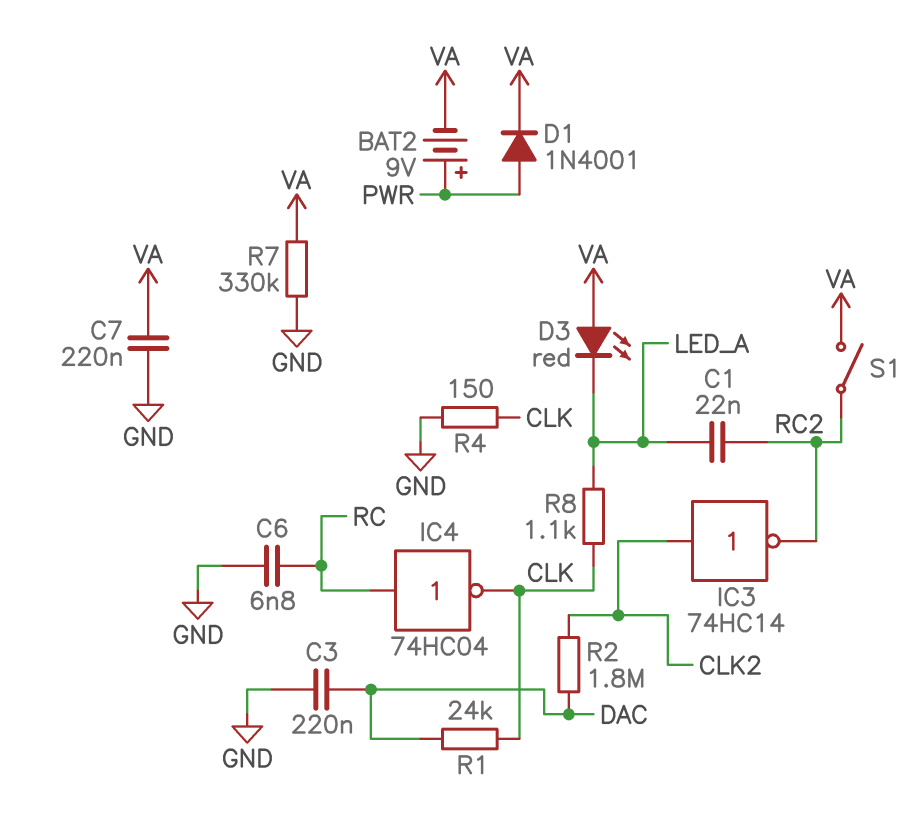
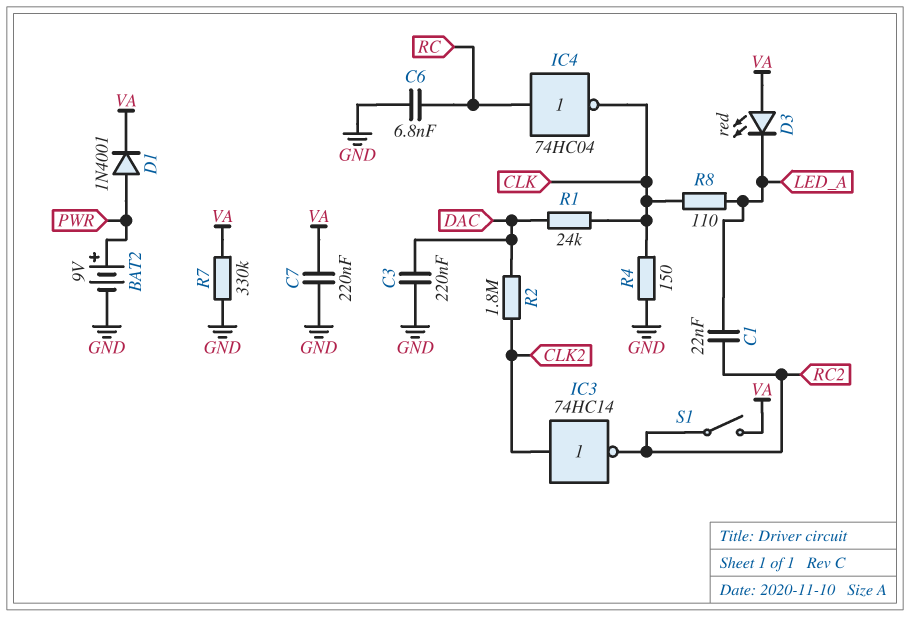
BAT2: 9V (plus PWR, minus VA) -> 9V (plus PWR, minus GND)
R8: 1.1k (CLK, LED_A) -> 110 (CLK, LED_A)

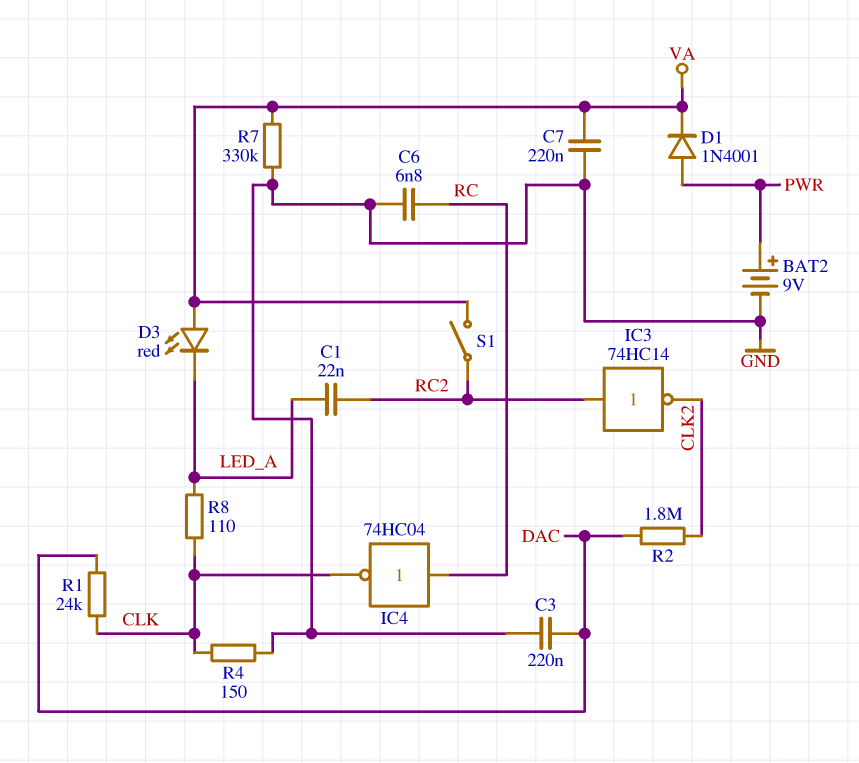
IC3: NOT 74HC14 (in CLK2, out RC2) -> NOT 74HC14 (in RC2, out CLK2)

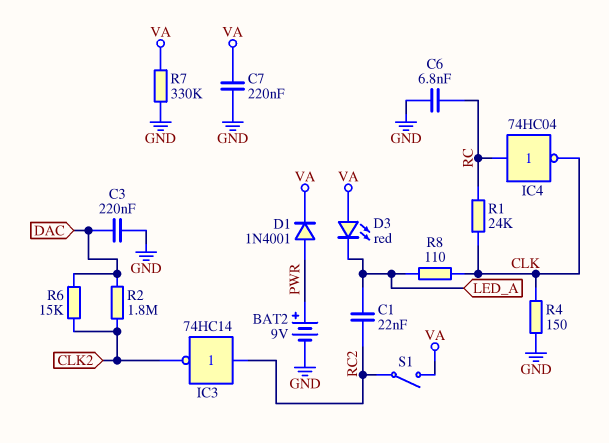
R1: 24k (CLK, DAC) -> 24k (CLK, RC)
R6: none -> 15k (CLK2, DAC)

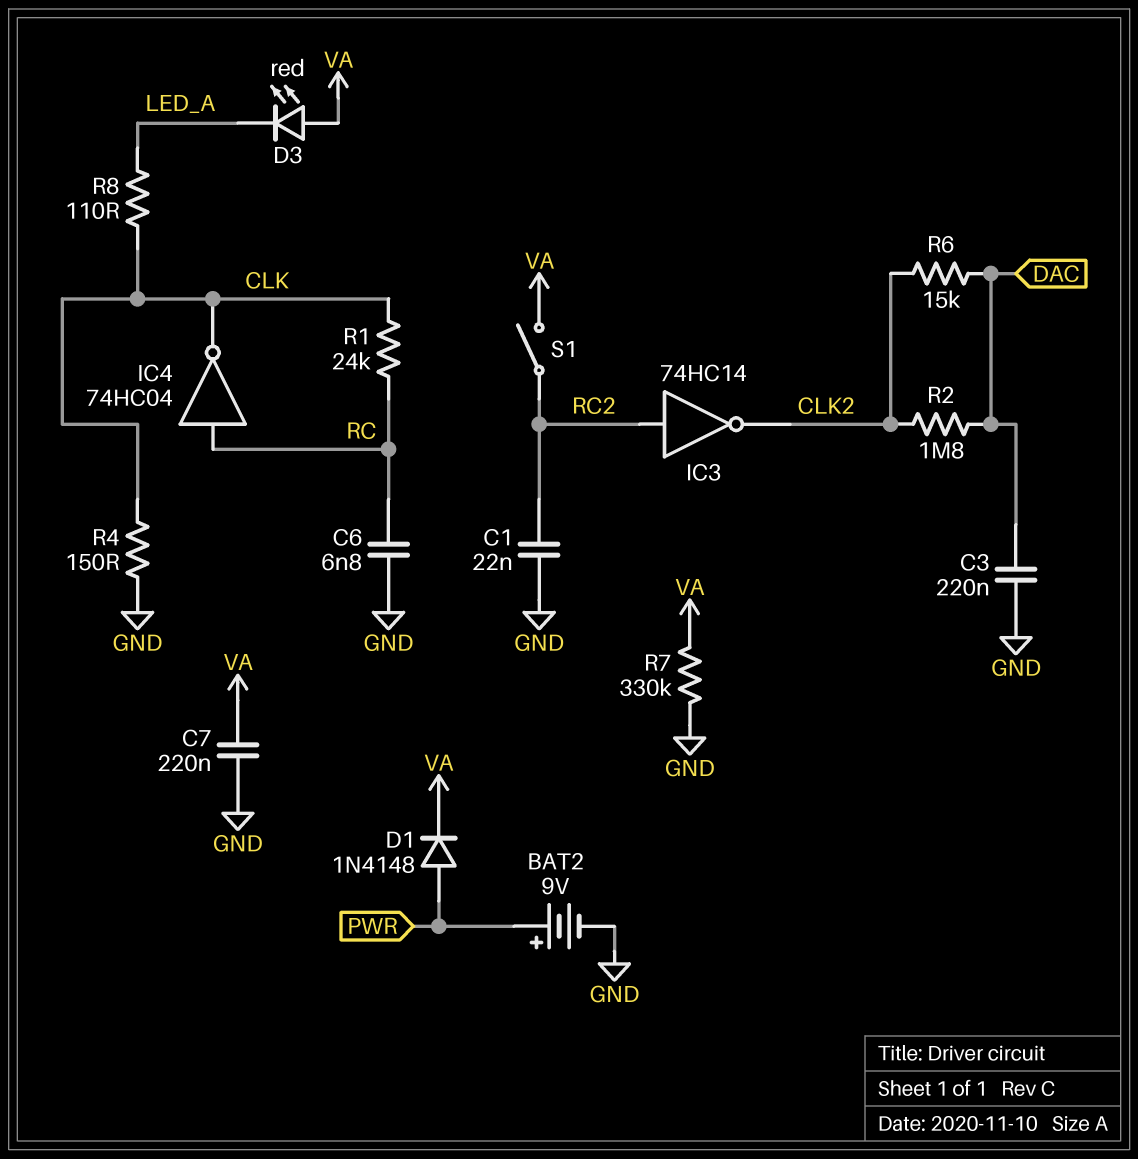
C1: 22nF (LED_A, RC2) -> 22nF (GND, RC2)
D1: diode 1N4001 (A PWR, K VA) -> diode 1N4148 (A PWR, K VA)

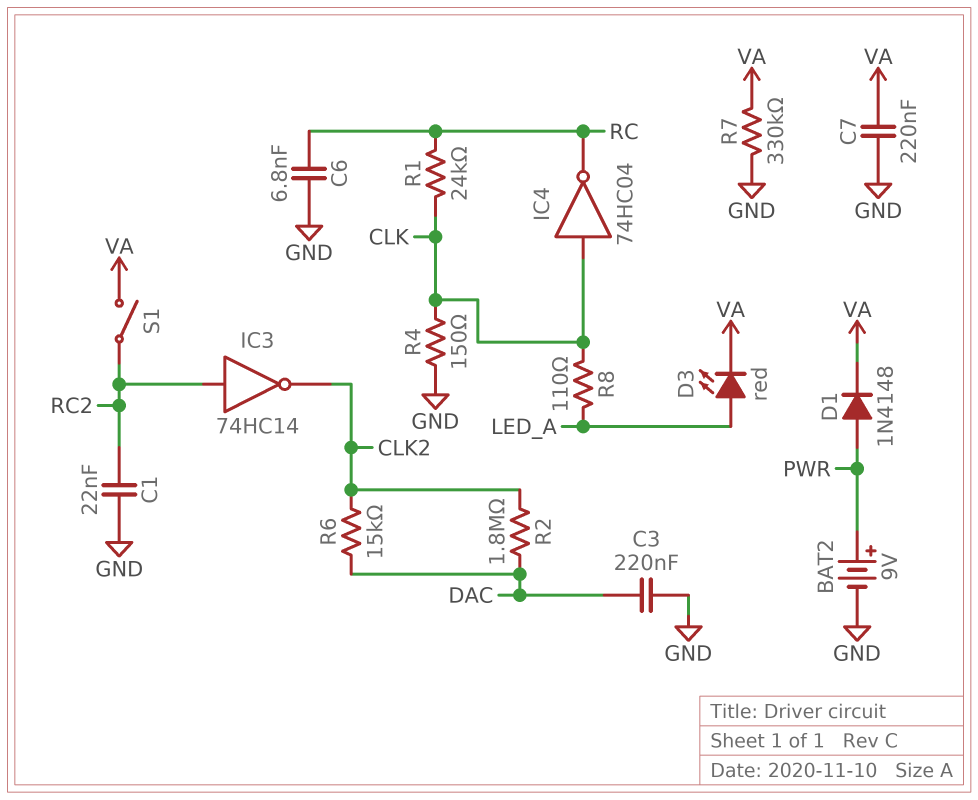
D3: LED red (A VA, K LED_A) -> LED red (A LED_A, K VA)
IC4: NOT 74HC04 (in RC, out CLK) -> NOT 74HC04 (in CLK, out RC)

